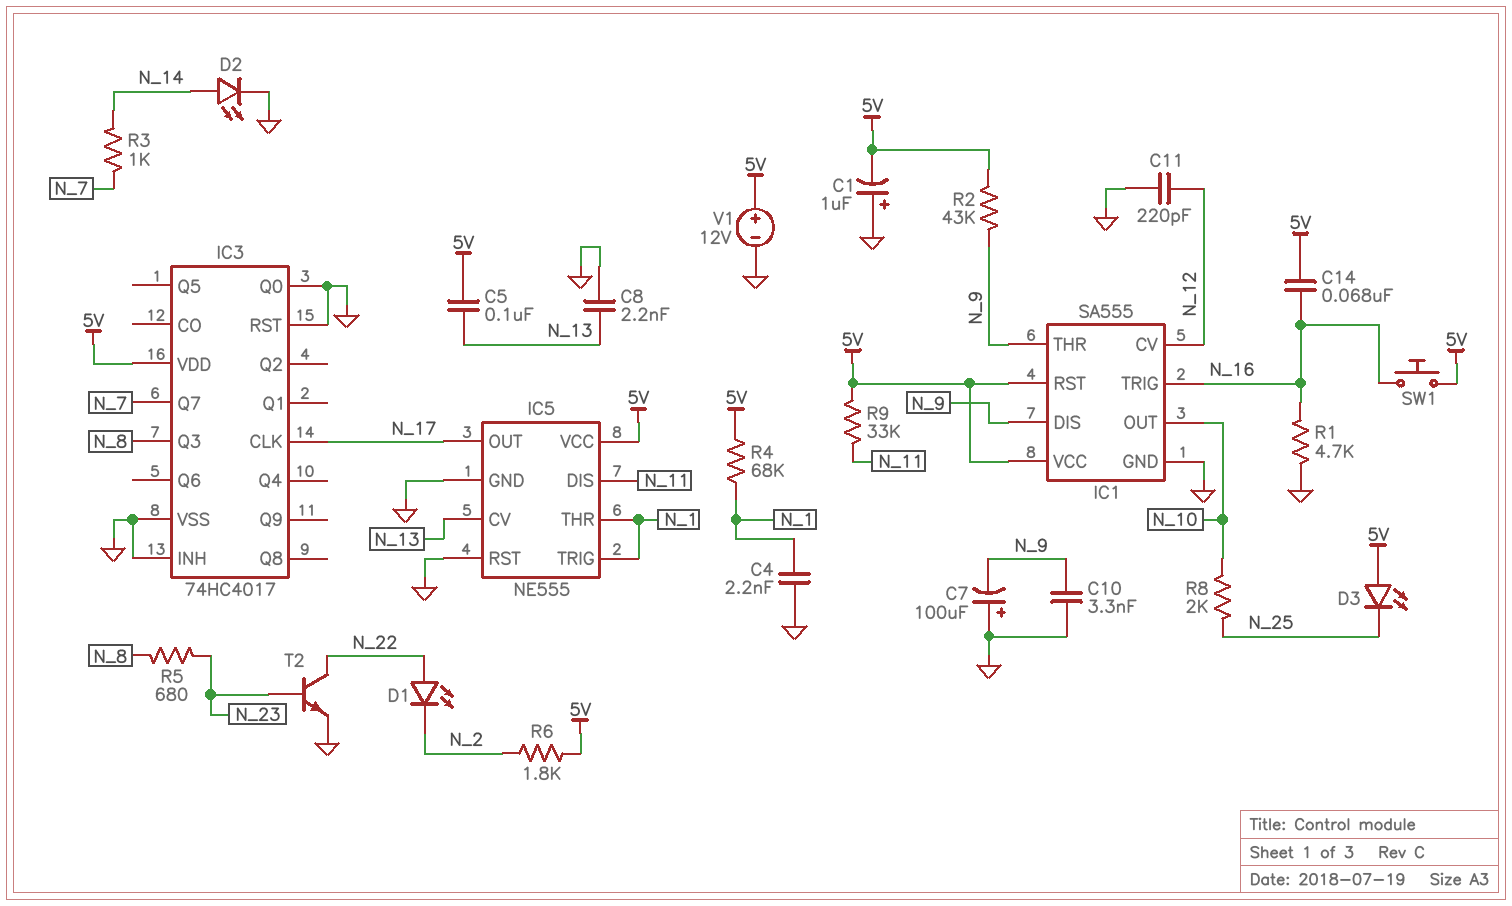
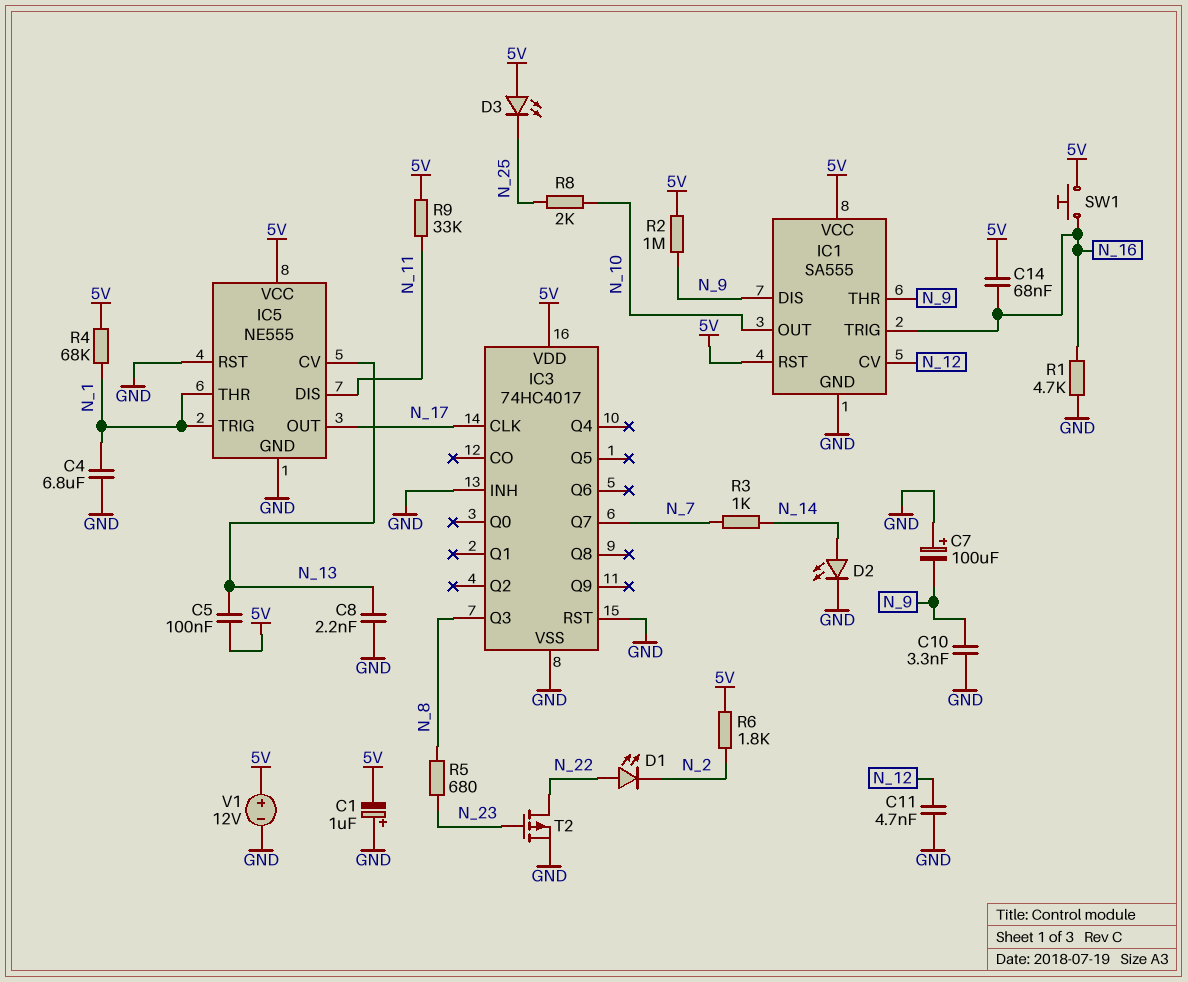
C4: 2.2nF (GND, N_1) -> 6.8uF (GND, N_1)
C11: 220pF (GND, N_12) -> 4.7nF (GND, N_12)
IC3 pin Q0: GND -> none
R2: 43k (5V, N_9) -> 1M (5V, N_9)
T2: NPN (B N_23, C N_22, E GND) -> PMOS (G N_23, D N_22, S GND)

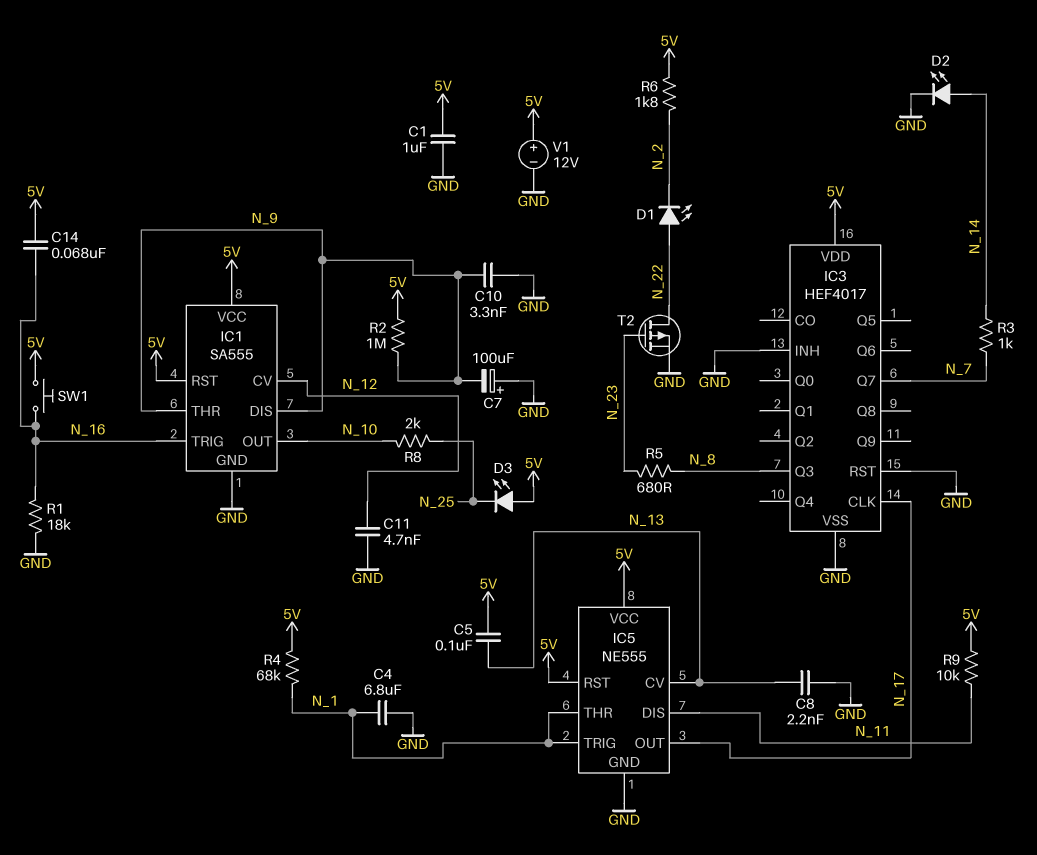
C1: 1uF (plus GND, minus 5V) -> 1uF (5V, GND)
IC3: 74HC4017 -> HEF4017
IC5 pin RST: GND -> 5V
R1: 4.7k (GND, N_16) -> 18k (GND, N_16)
R9: 33k (5V, N_11) -> 10k (5V, N_11)

